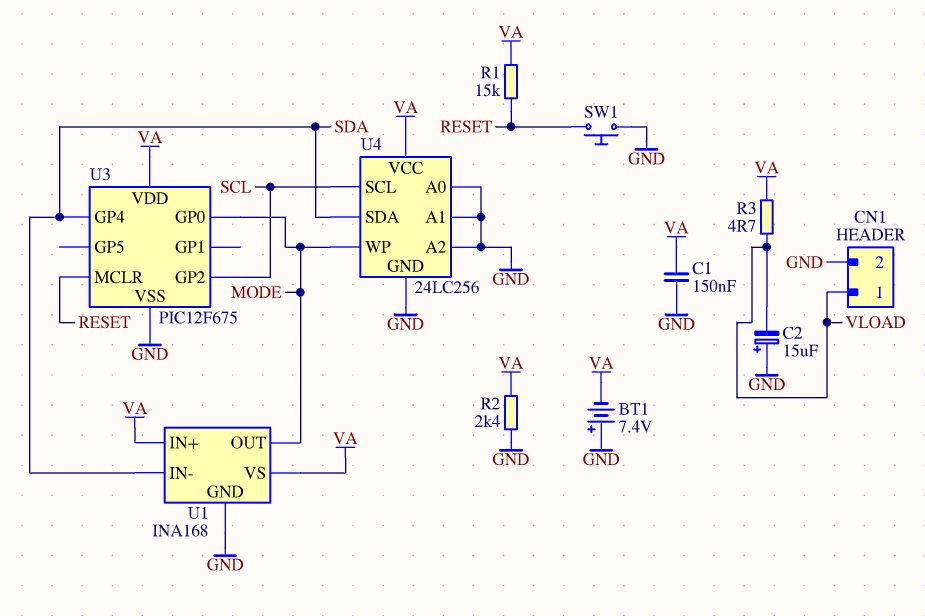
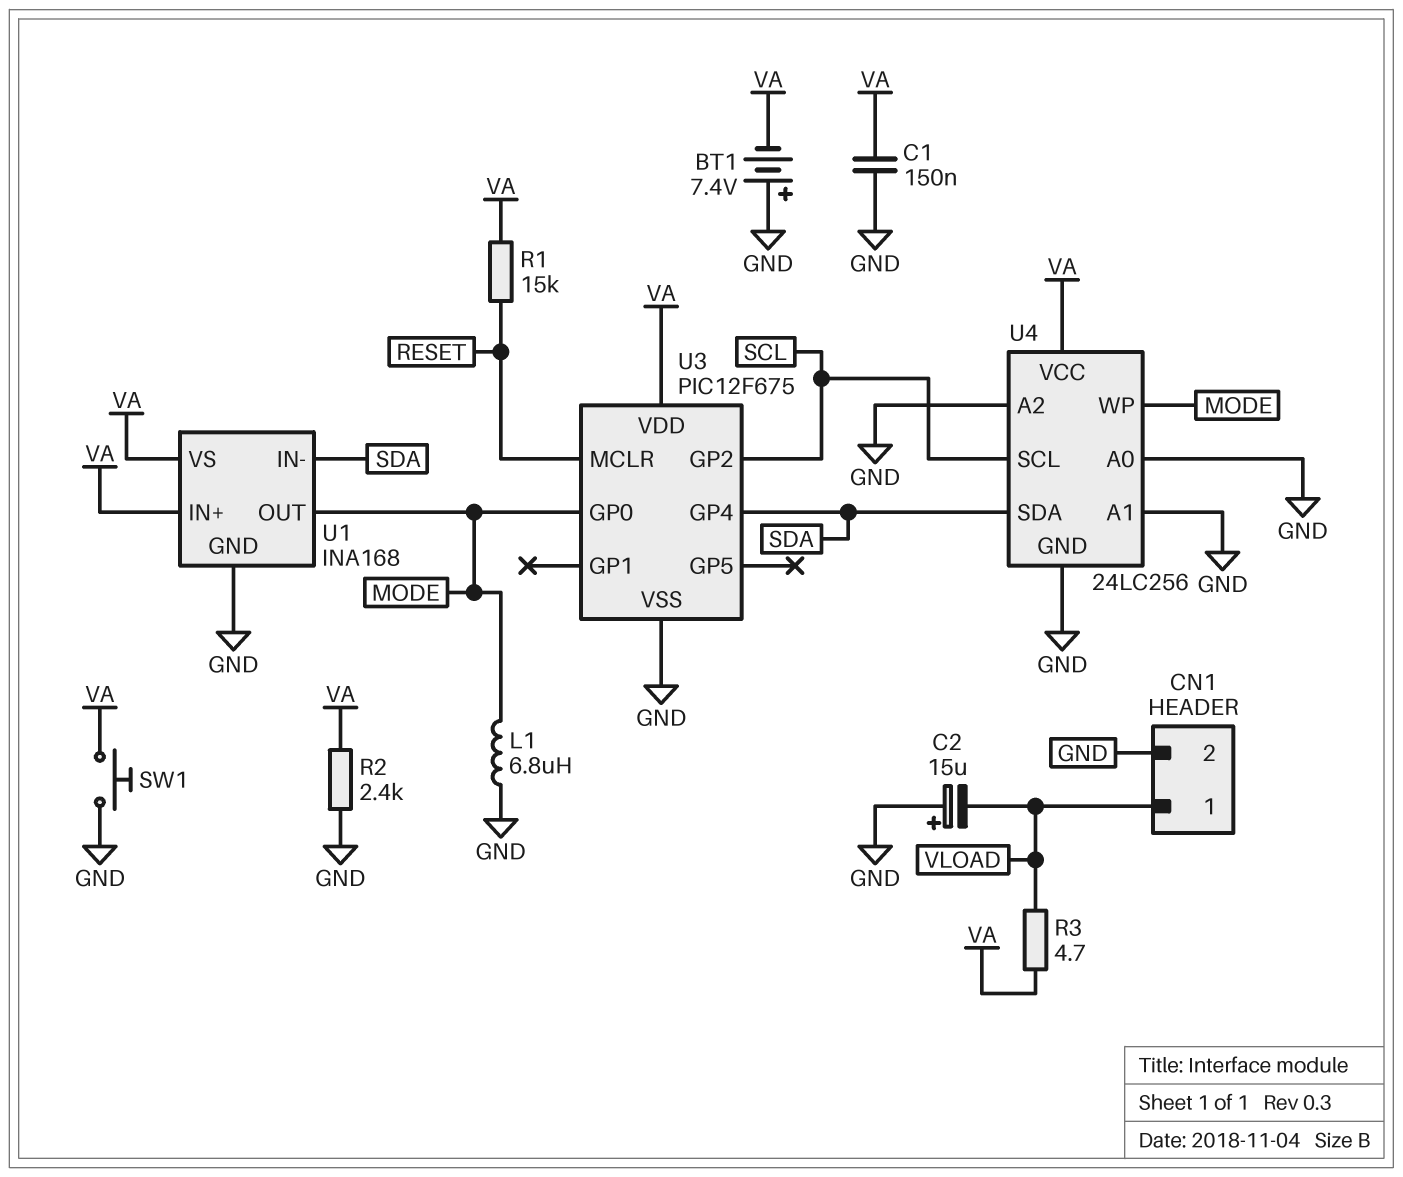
L1: none -> 6.8uH (GND, MODE)
SW1: button (GND, RESET) -> button (GND, VA)

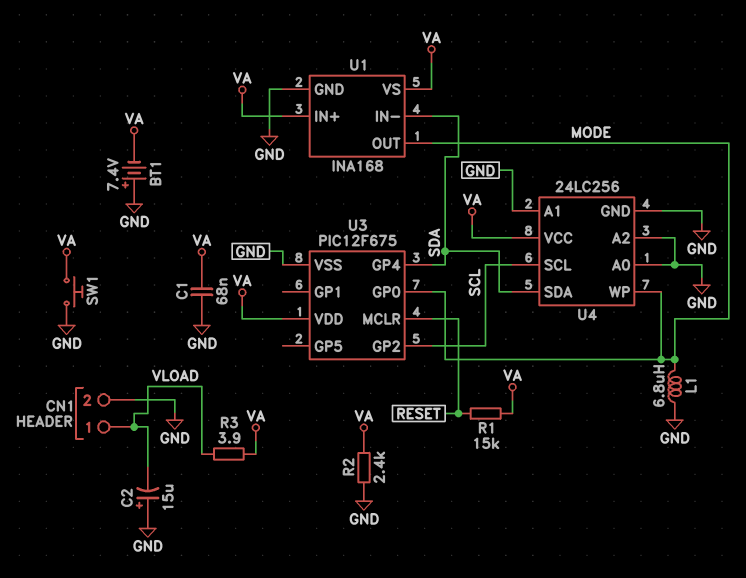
C1: 150nF (GND, VA) -> 68nF (GND, VA)
R3: 4.7 (VA, VLOAD) -> 3.9 (VA, VLOAD)

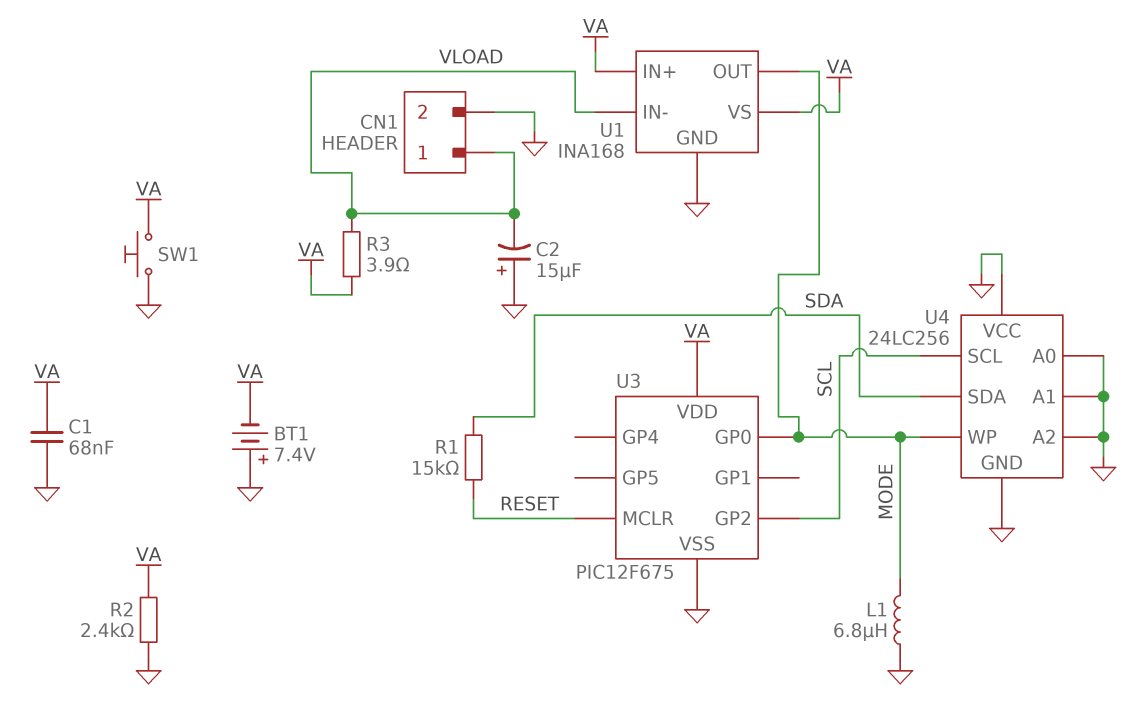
R1: 15k (RESET, VA) -> 15k (RESET, SDA)
U1 pin IN-: SDA -> VLOAD
U3 pin GP4: SDA -> none
U4 pin VCC: VA -> GND

